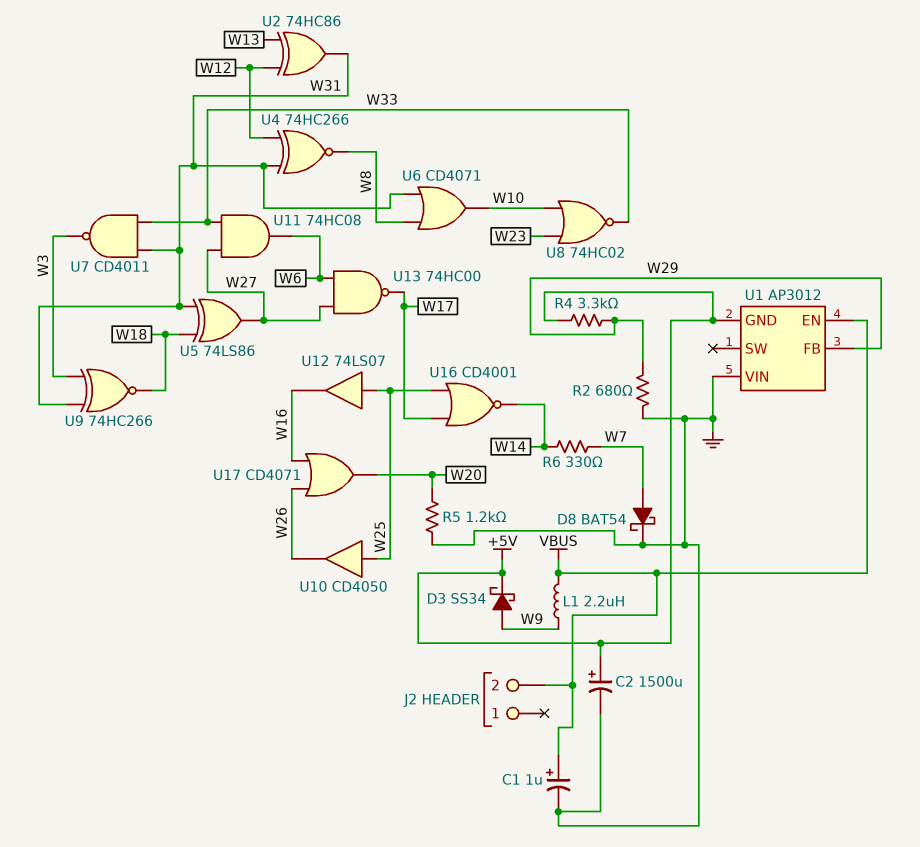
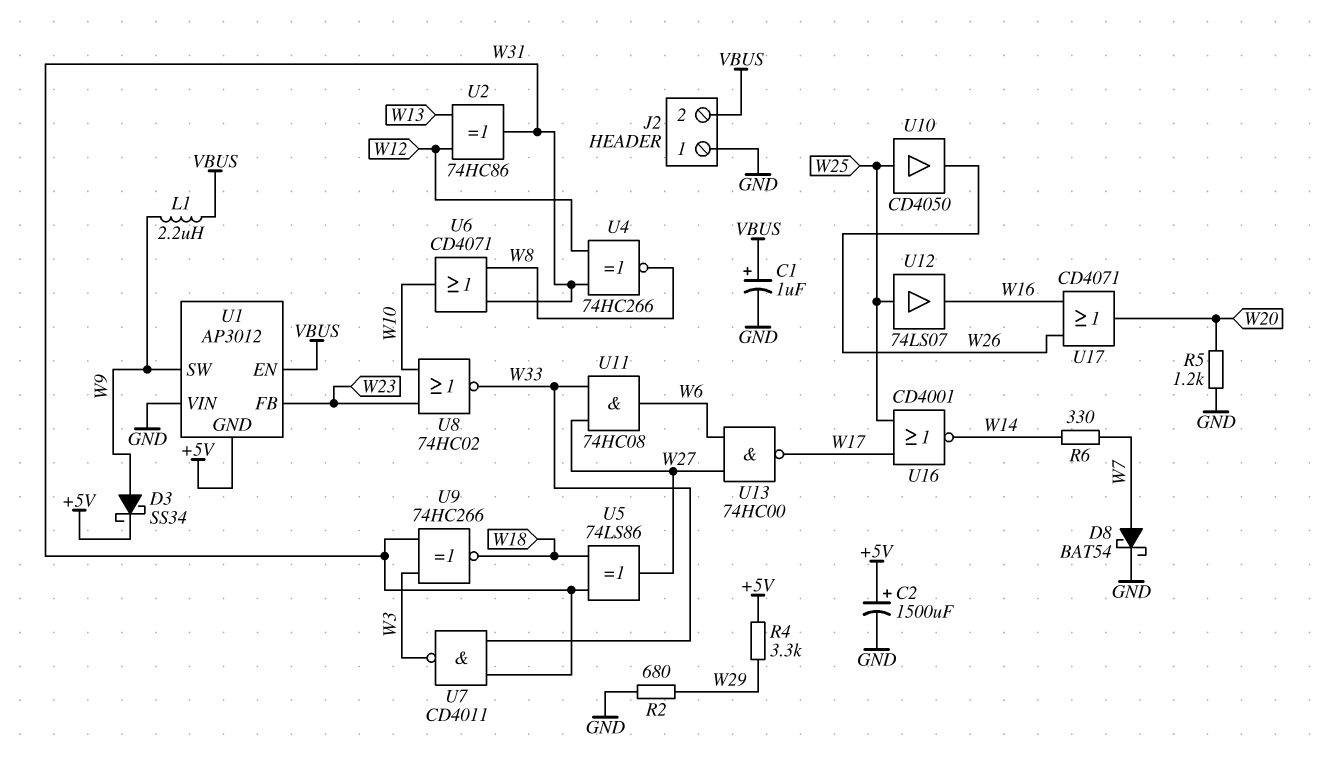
J2 pin 1: none -> GND
U1 pin FB: W29 -> W23
U1 pin SW: none -> W9

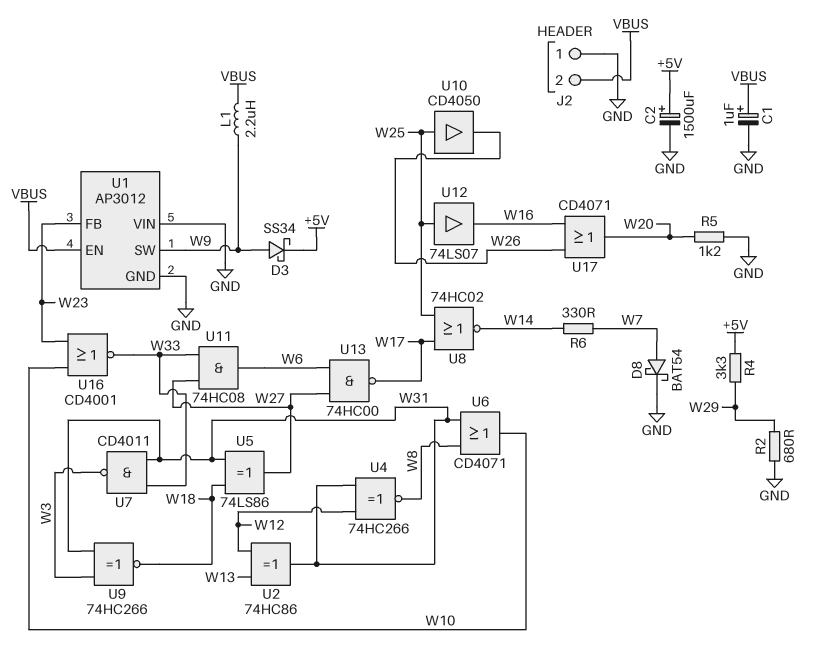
U1 pin GND: +5V -> GND
U8: NOR 74HC02 (in W10, in W23, out W33) -> NOR 74HC02 (in W17, in W25, out W14)
U16: NOR CD4001 (in W17, in W25, out W14) -> NOR CD4001 (in W10, in W23, out W33)

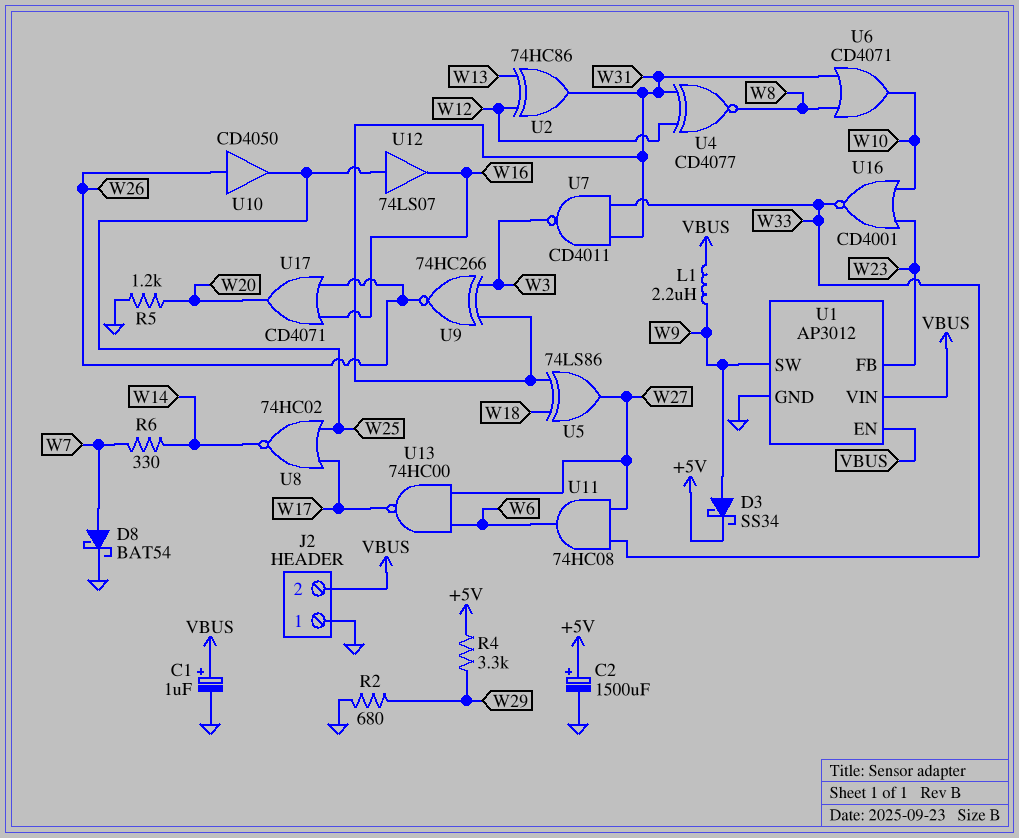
U1 pin VIN: GND -> VBUS
U4: XNOR 74HC266 (in W12, in W31, out W8) -> XNOR CD4077 (in W12, in W31, out W8)
U9: XNOR 74HC266 (in W3, in W31, out W18) -> XNOR 74HC266 (in W3, in W31, out W26)
U10: buffer CD4050 (in W25, out W26) -> buffer CD4050 (in W26, out W25)

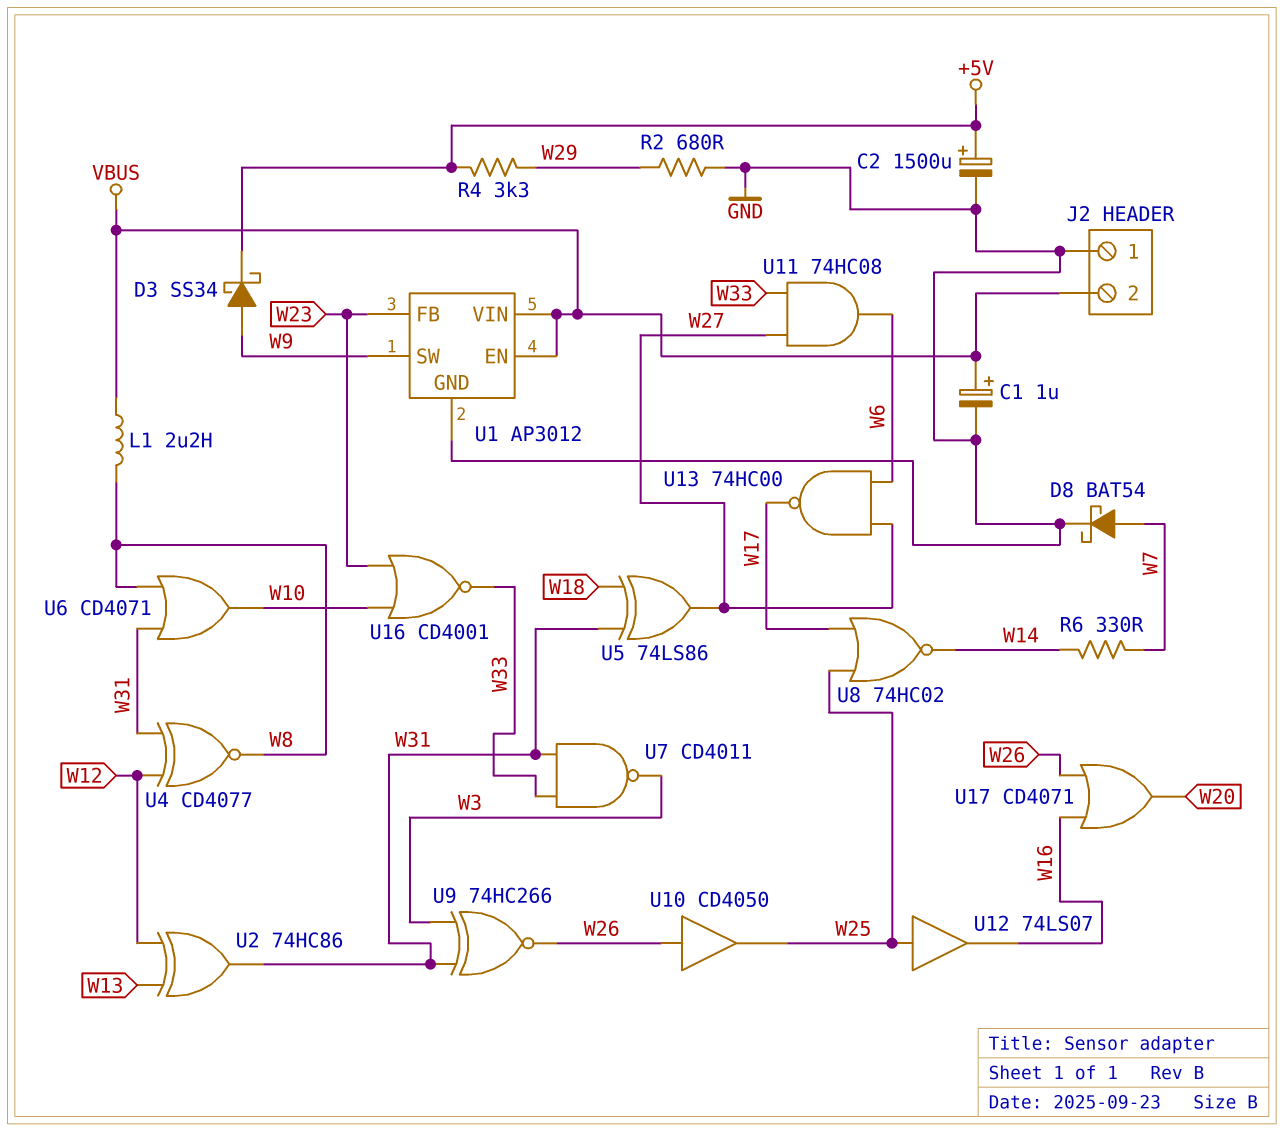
L1: 2.2uH (VBUS, W9) -> 2.2uH (VBUS, W8)
R5: 1.2k (GND, W20) -> none

